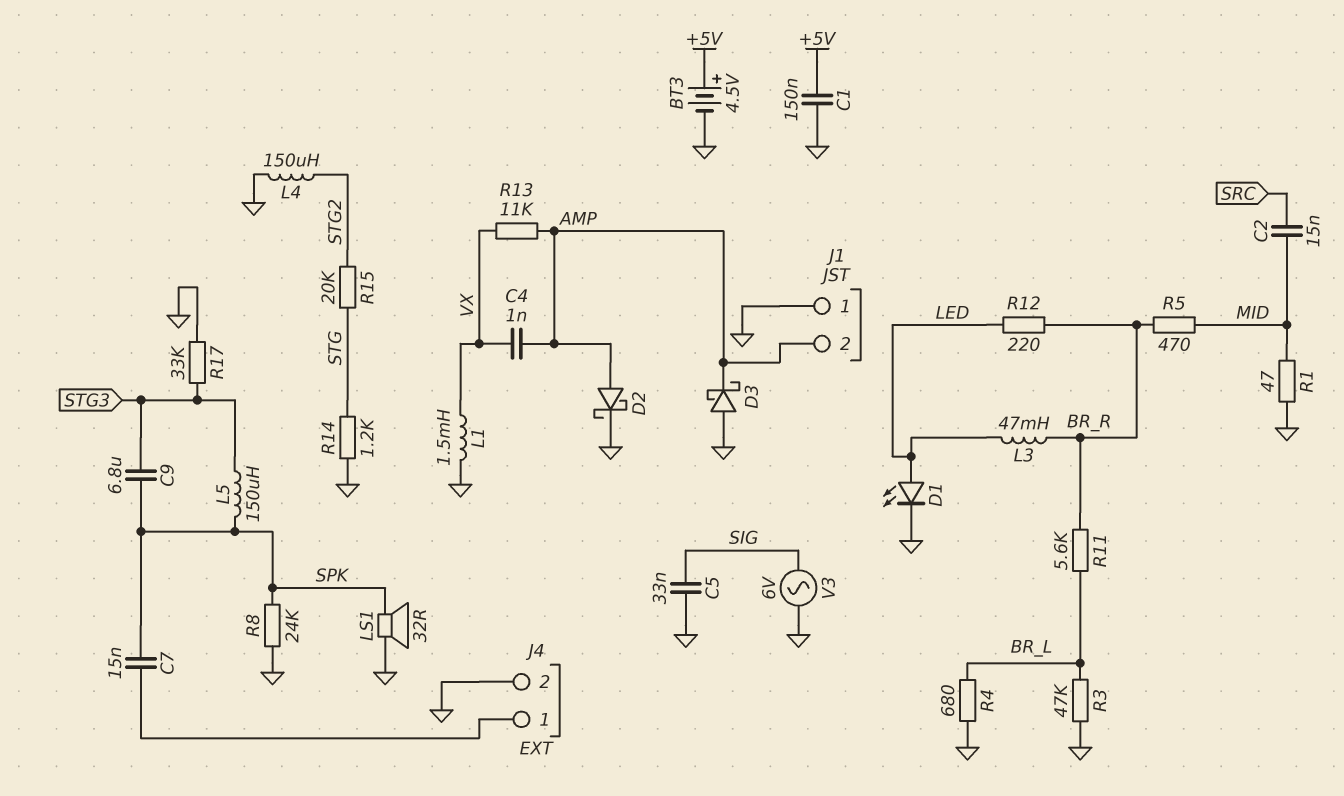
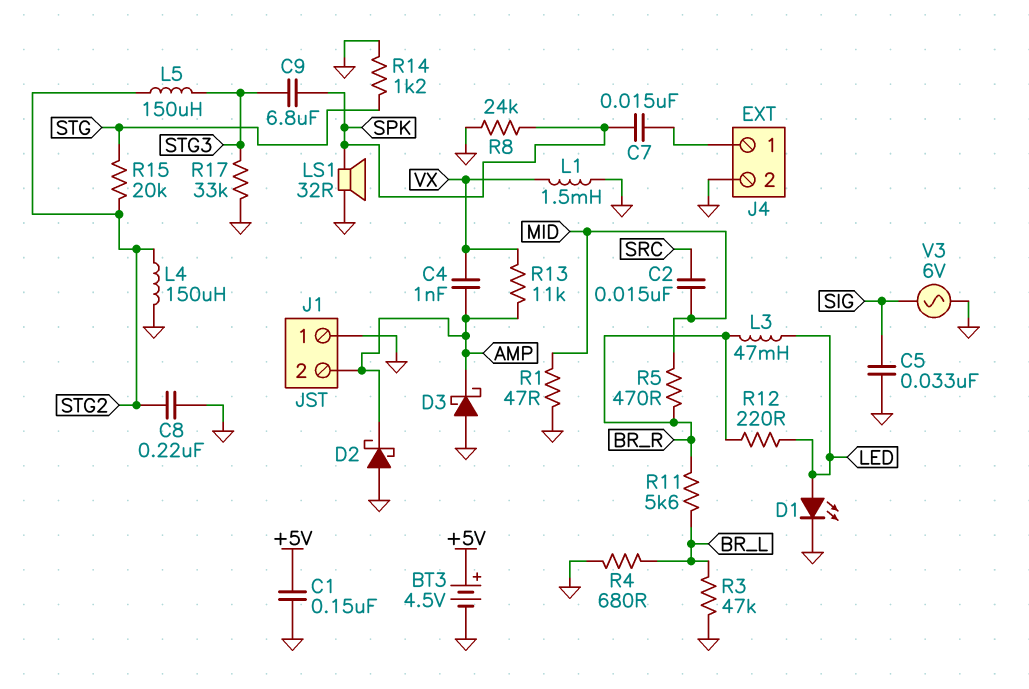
C8: none -> 220nF (GND, STG2)
D2: schottky (A AMP, K GND) -> schottky (A GND, K AMP)
L5: 150uH (SPK, STG3) -> 150uH (STG2, STG3)

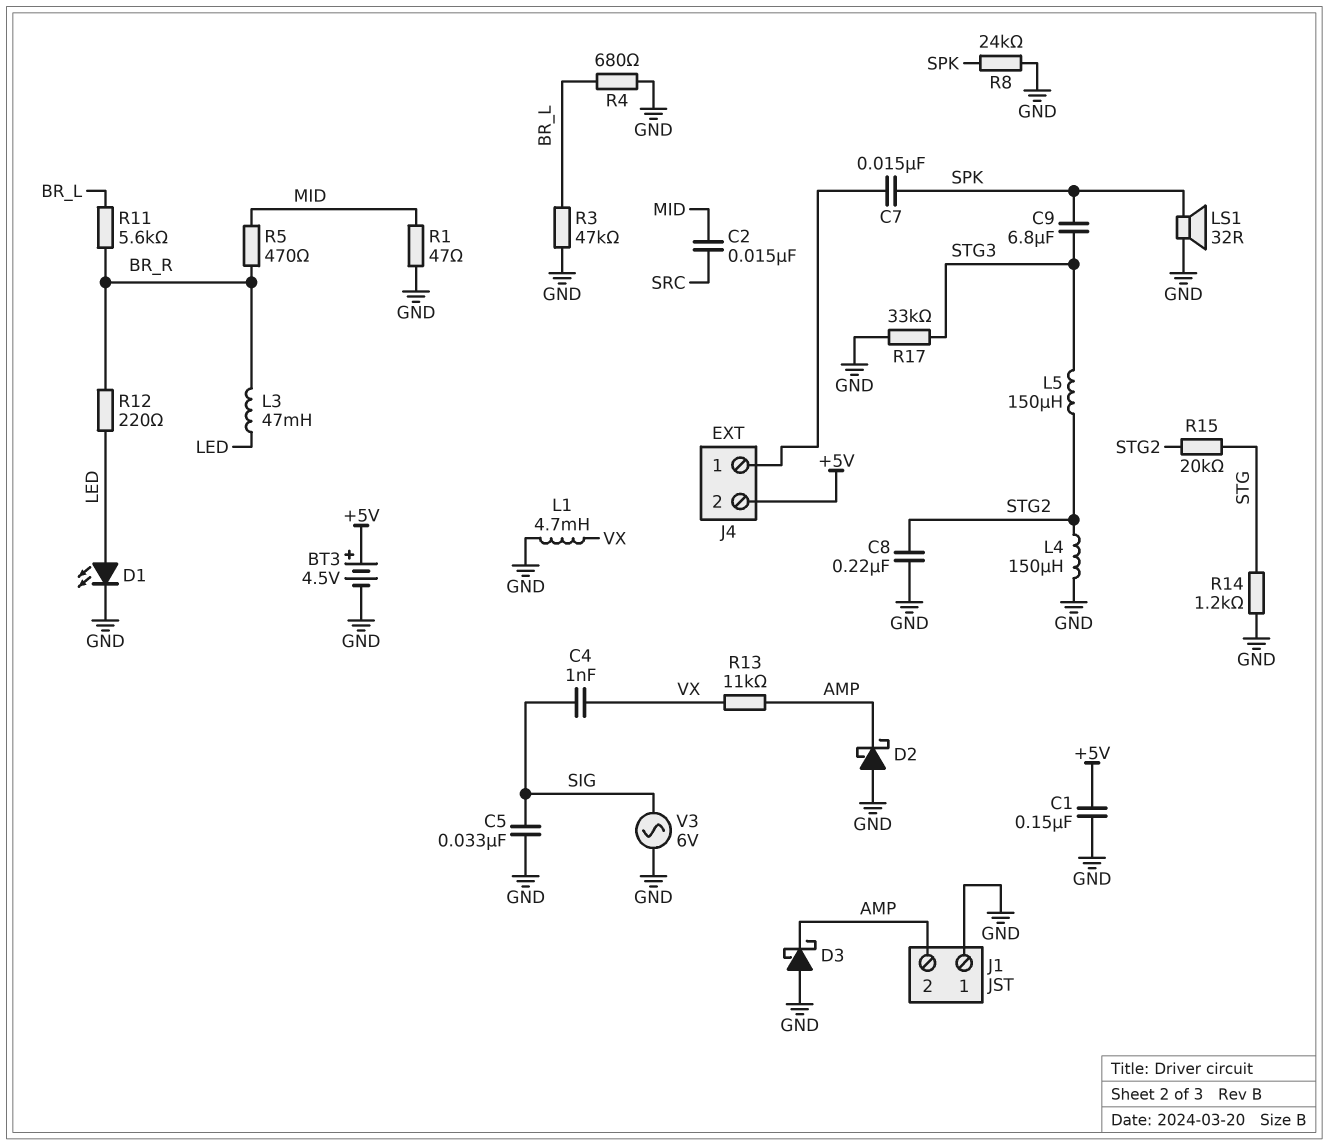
C4: 1nF (AMP, VX) -> 1nF (SIG, VX)
J4 pin 2: GND -> +5V
L1: 1.5mH (GND, VX) -> 4.7mH (GND, VX)

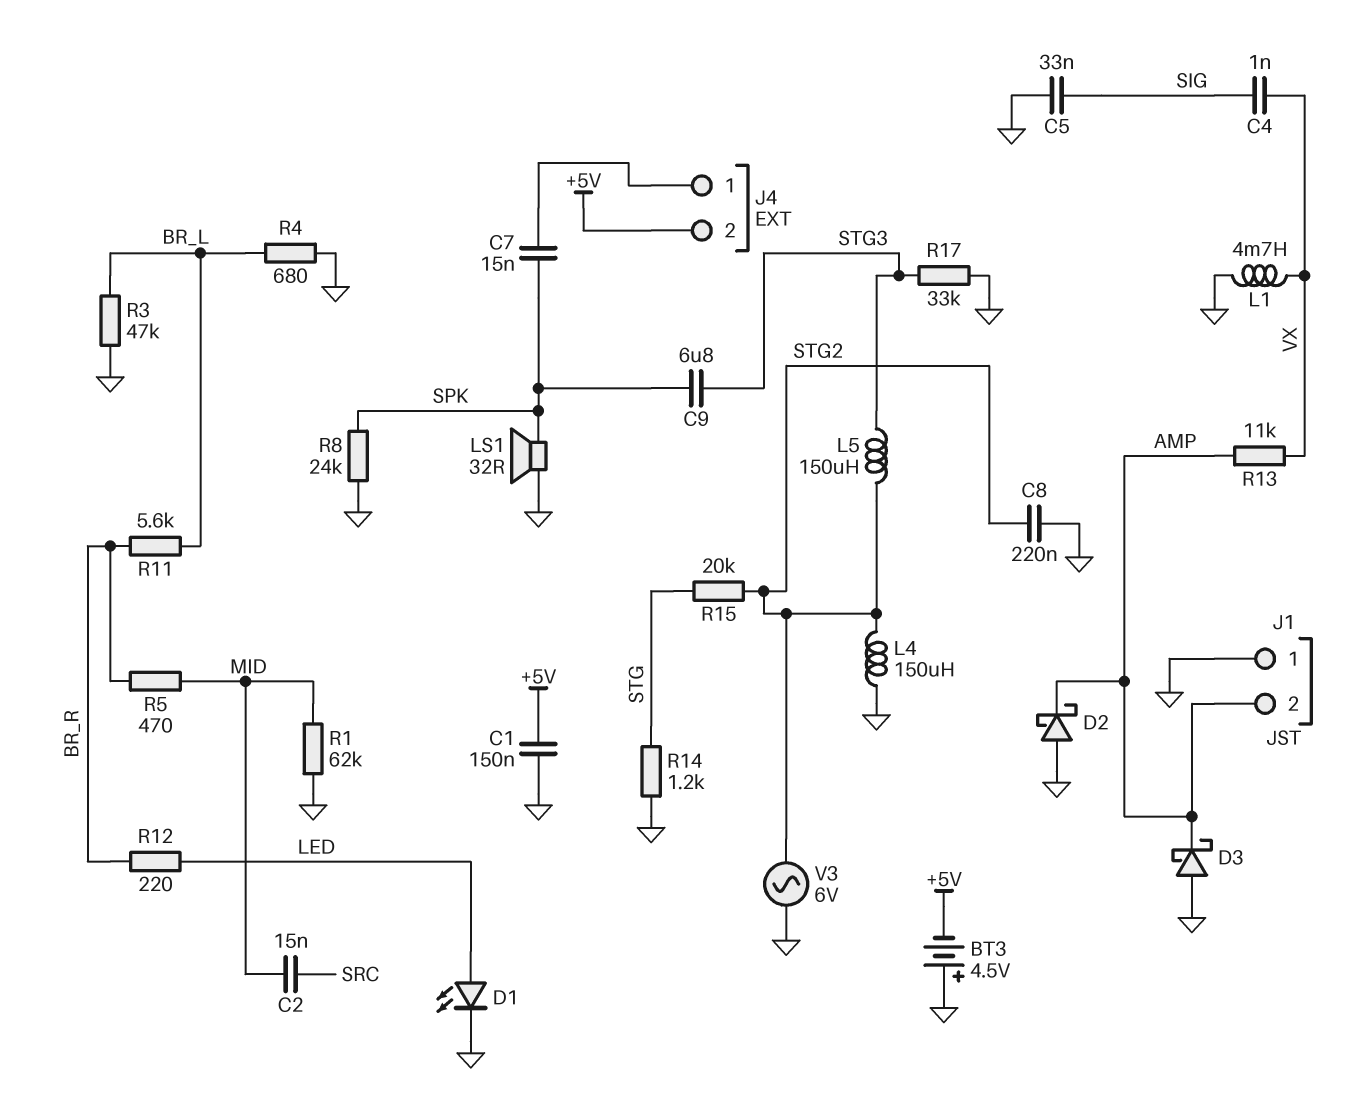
BT3: 4.5V (plus +5V, minus GND) -> 4.5V (plus GND, minus +5V)
L3: 47mH (BR_R, LED) -> none
R1: 47 (GND, MID) -> 62k (GND, MID)
V3: AC 6V (GND, SIG) -> AC 6V (GND, STG2)

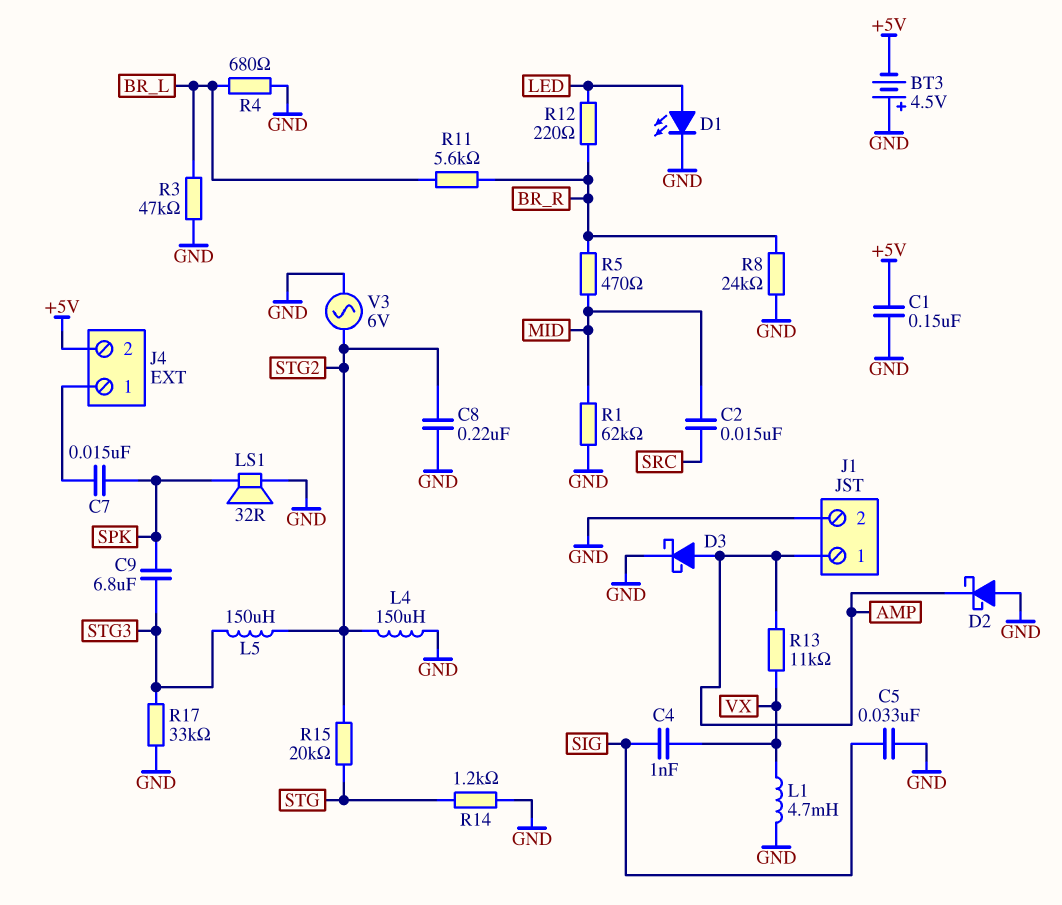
D3: schottky (A GND, K AMP) -> schottky (A AMP, K GND)
J1 pin 1: GND -> AMP
J1 pin 2: AMP -> GND
R8: 24k (GND, SPK) -> 24k (BR_R, GND)

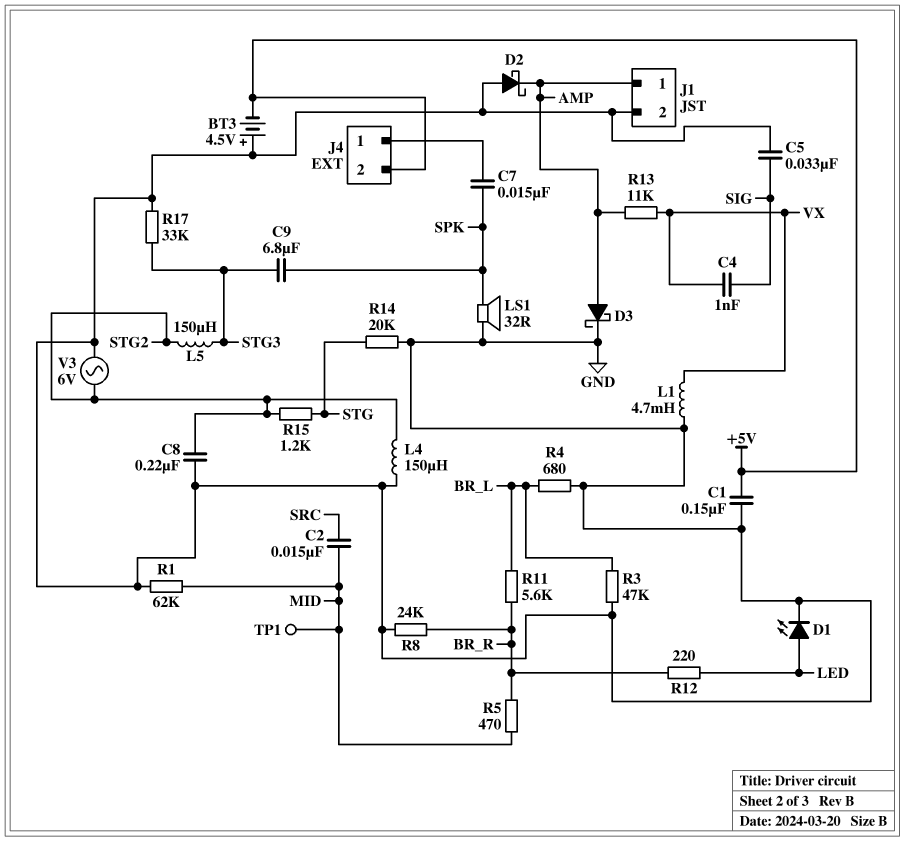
R14: 1.2k (GND, STG) -> 20k (GND, STG)
R15: 20k (STG, STG2) -> 1.2k (STG, STG2)
TP1: none -> test point (MID)

